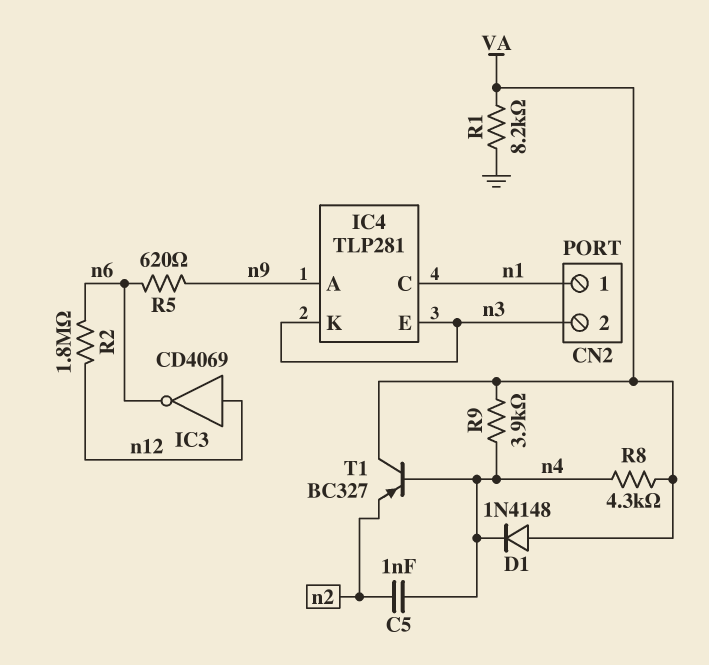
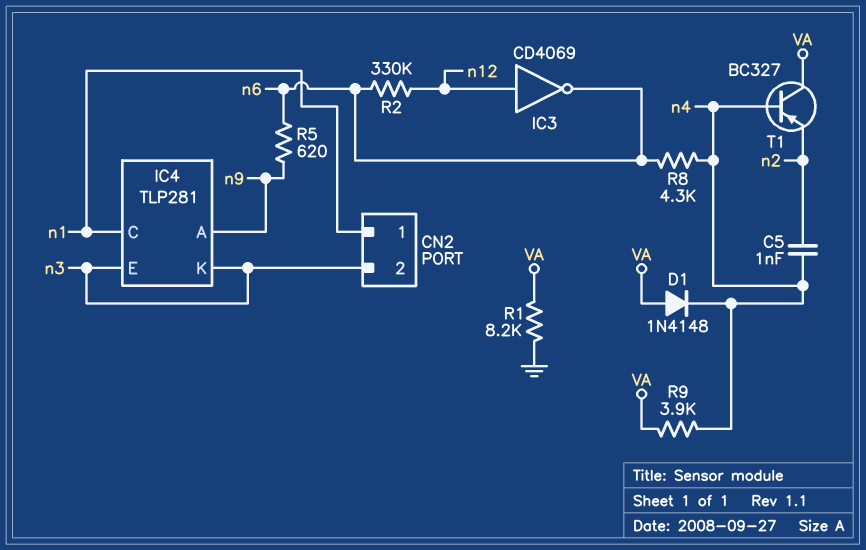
R2: 1.8M (n6, n12) -> 330k (n6, n12)
R8: 4.3k (VA, n4) -> 4.3k (n4, n6)

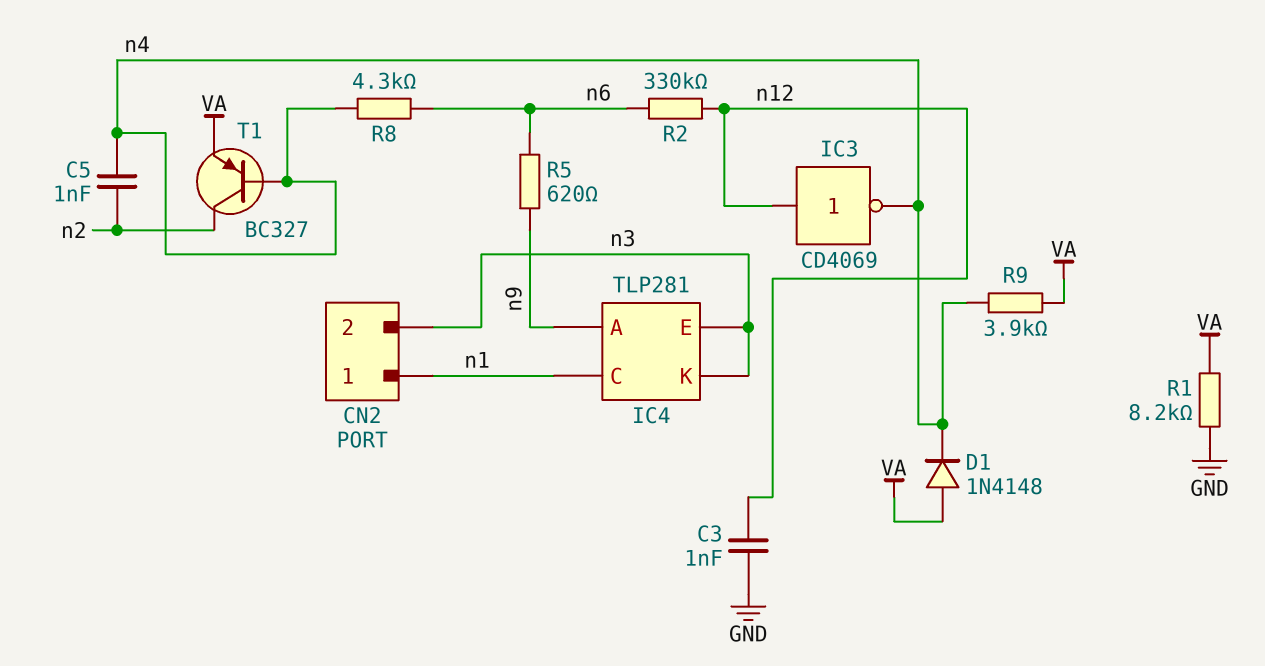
C3: none -> 1nF (GND, n12)
IC3: NOT CD4069 (in n12, out n6) -> NOT CD4069 (in n12, out n4)
T1: PNP BC327 (B n4, C VA, E n2) -> PNP BC327 (B n4, C n2, E VA)

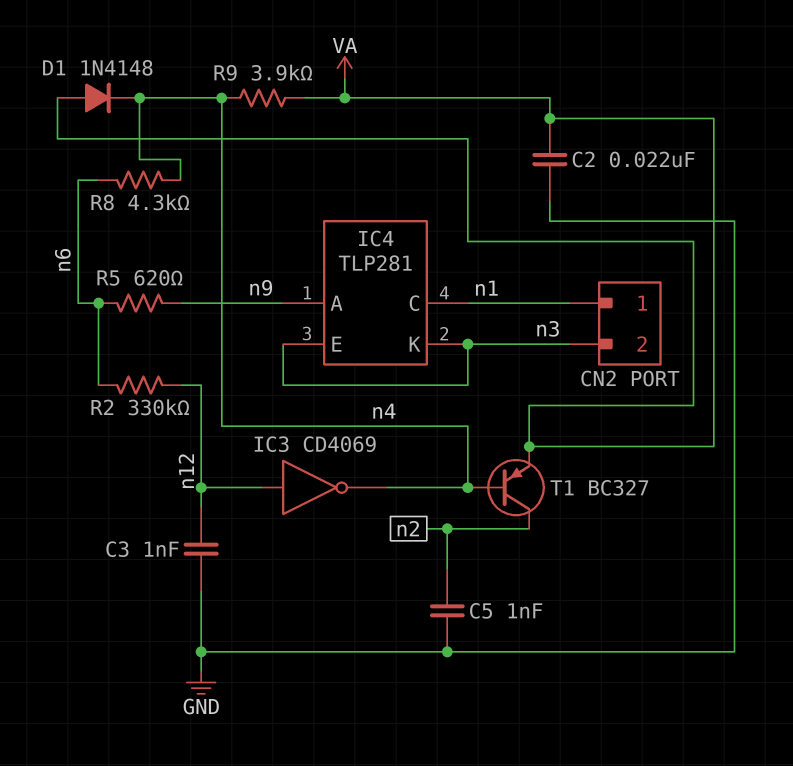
C2: none -> 22nF (GND, VA)
C5: 1nF (n2, n4) -> 1nF (GND, n2)
R1: 8.2k (GND, VA) -> none

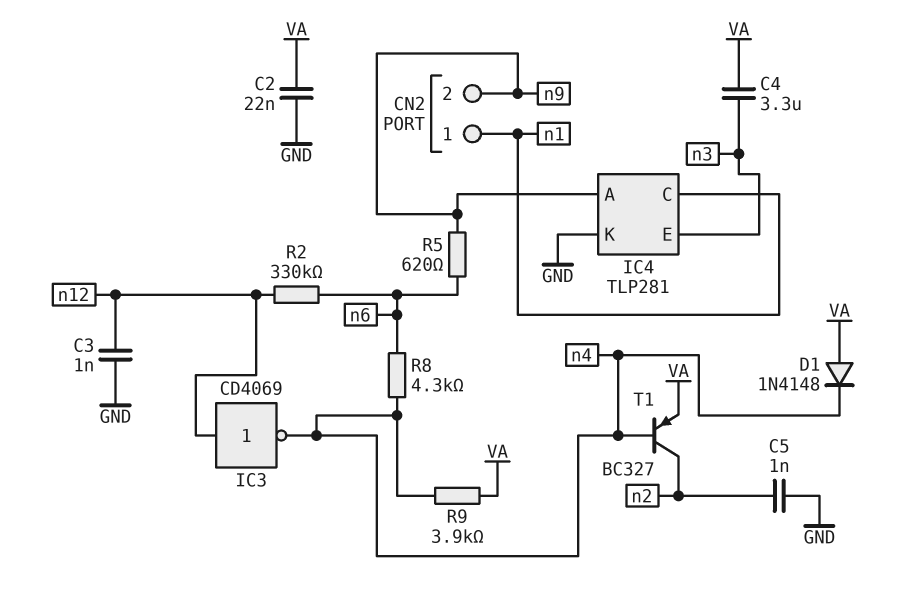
C4: none -> 3.3uF (VA, n3)
CN2 pin 2: n3 -> n9
IC4 pin K: n3 -> GND

